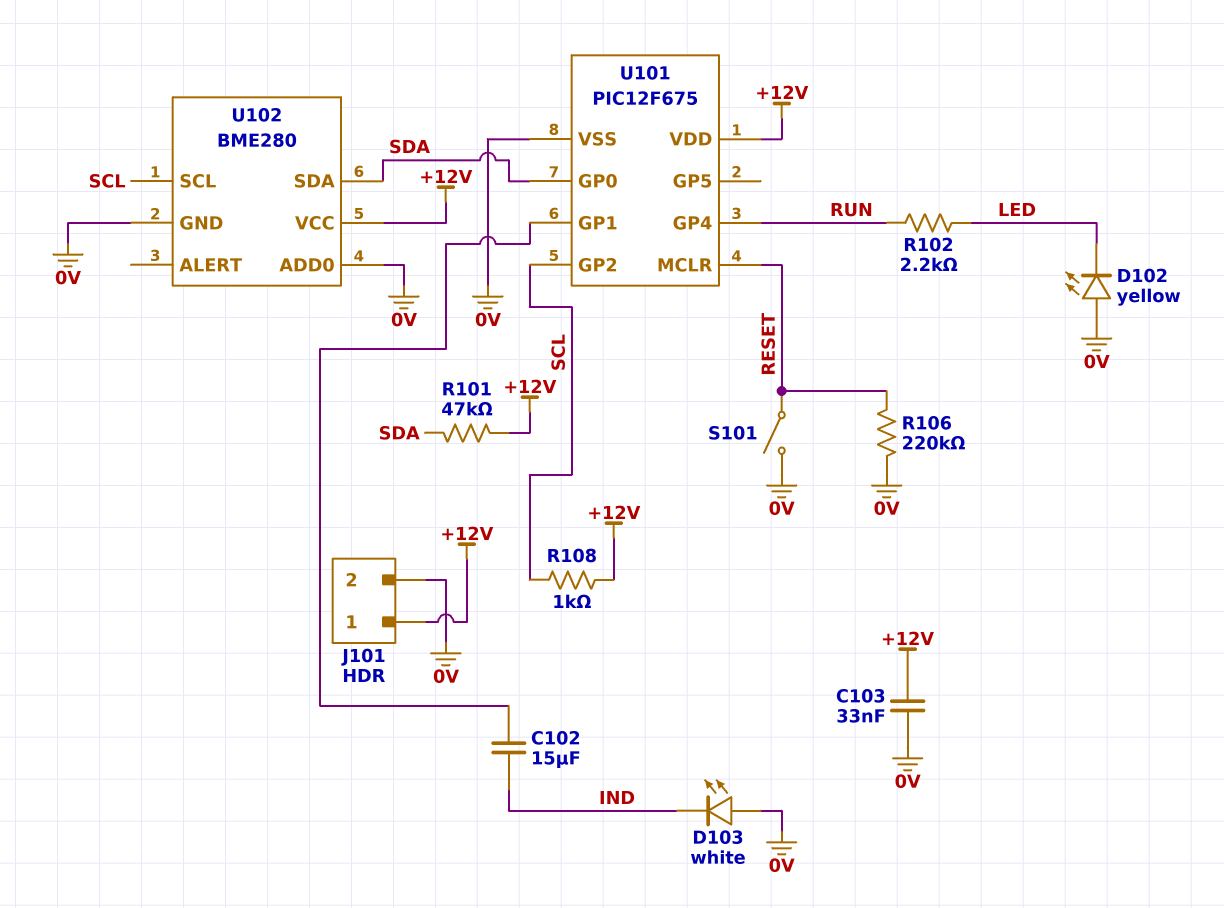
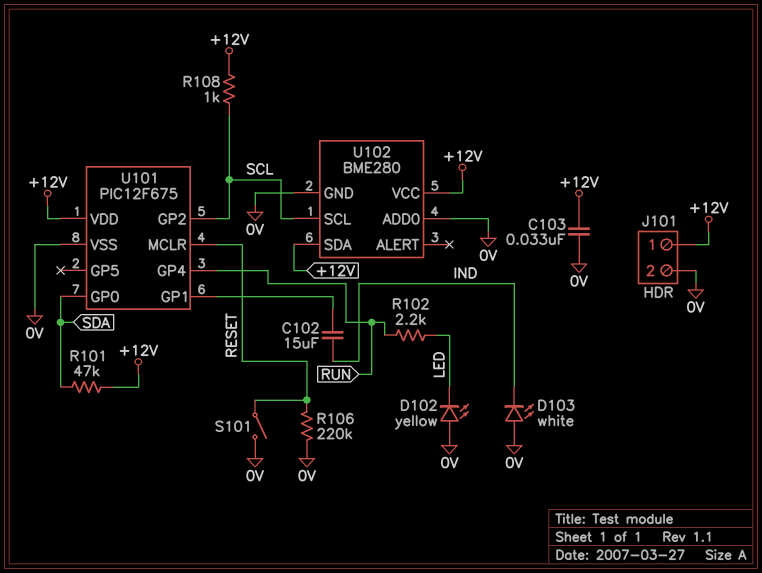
U102 pin SDA: SDA -> +12V

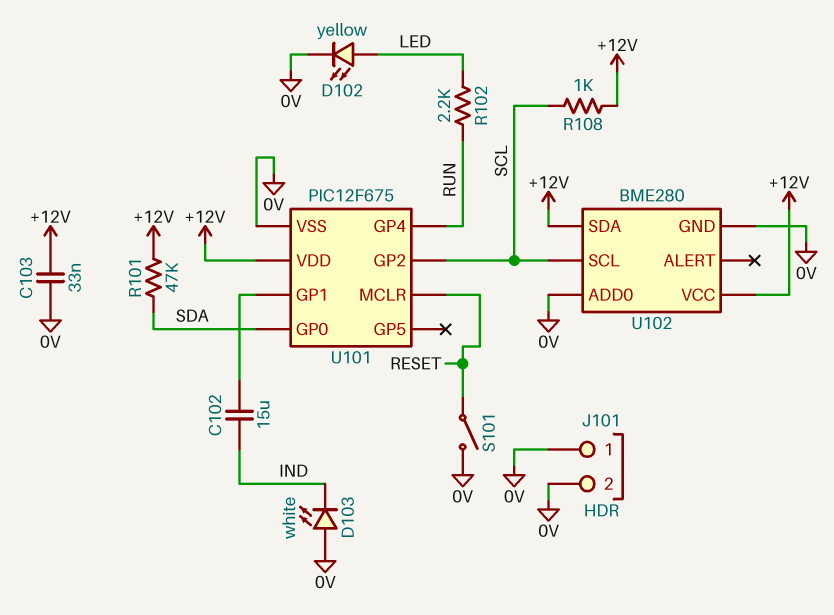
D102: LED yellow (A 0V, K LED) -> LED yellow (A LED, K 0V)
J101 pin 1: +12V -> 0V
R106: 220k (0V, RESET) -> none

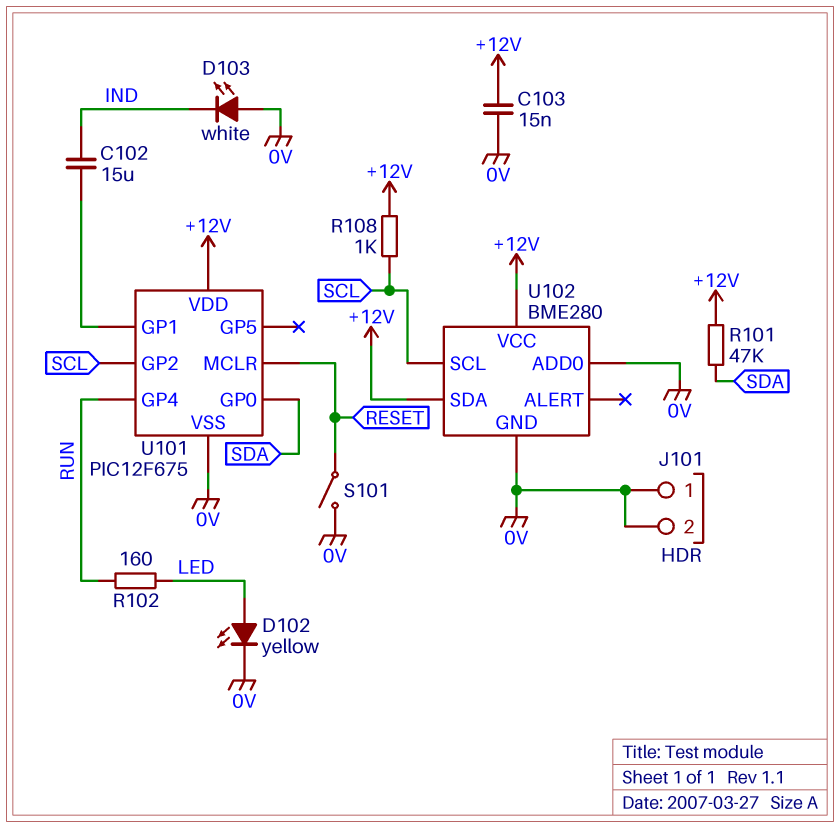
C103: 33nF (+12V, 0V) -> 15nF (+12V, 0V)
R102: 2.2k (LED, RUN) -> 160 (LED, RUN)

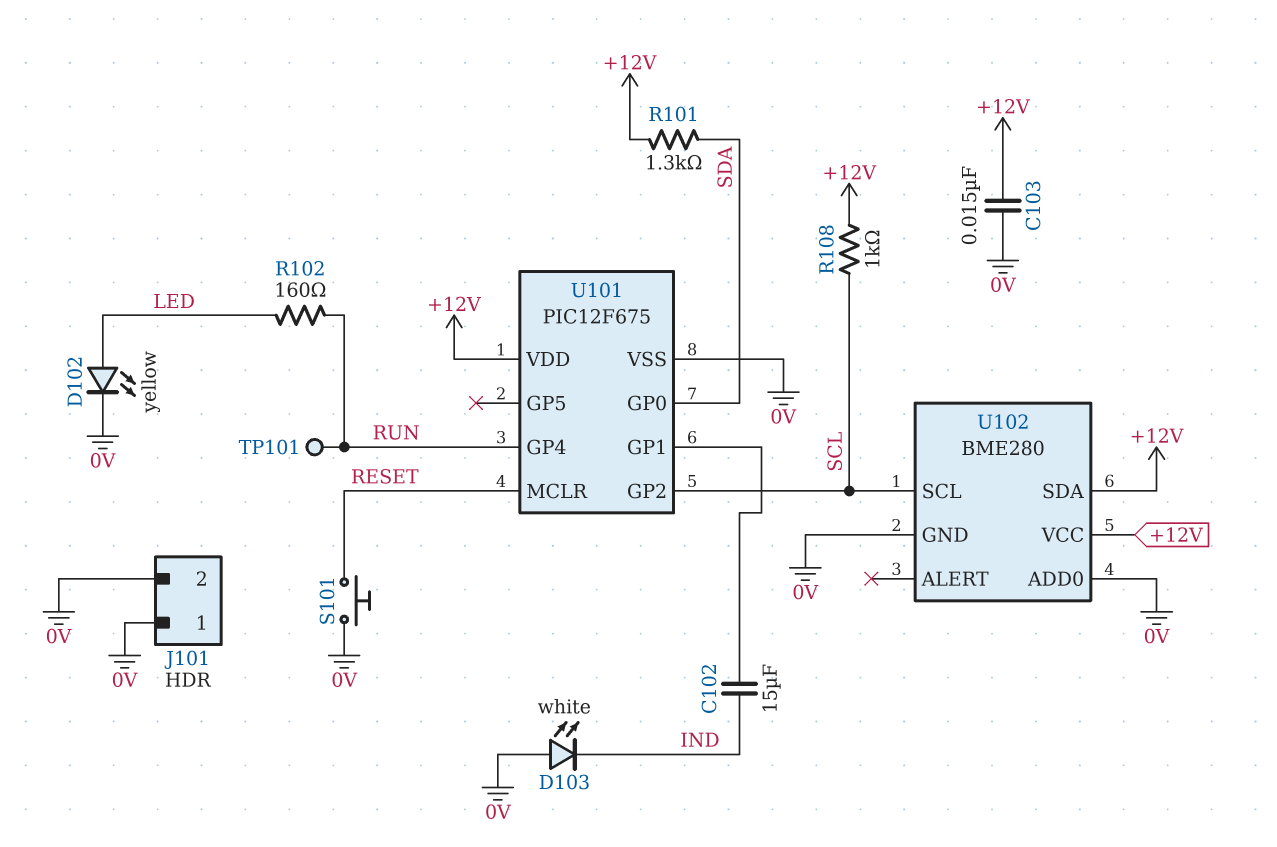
R101: 47k (+12V, SDA) -> 1.3k (+12V, SDA)
S101: switch (0V, RESET) -> button (0V, RESET)
TP101: none -> test point (RUN)

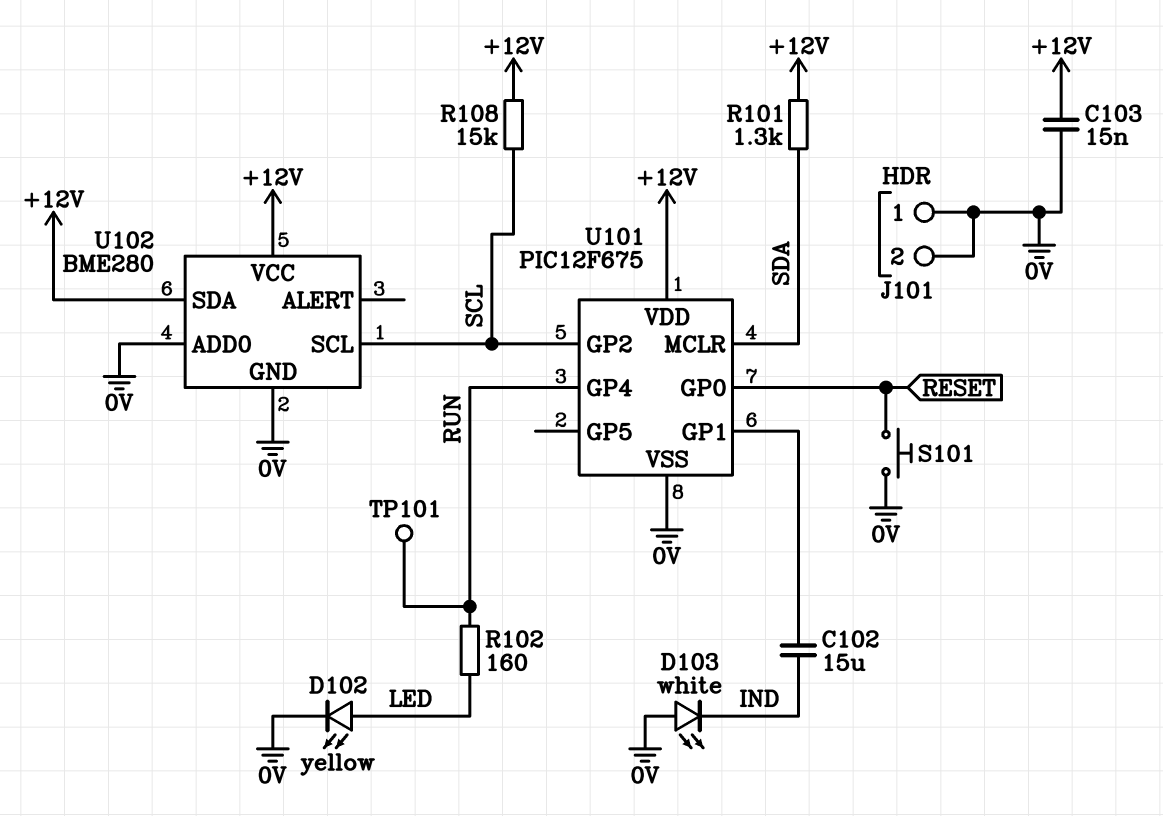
R108: 1k (+12V, SCL) -> 15k (+12V, SCL)
U101 pin GP0: SDA -> RESET
U101 pin MCLR: RESET -> SDA

